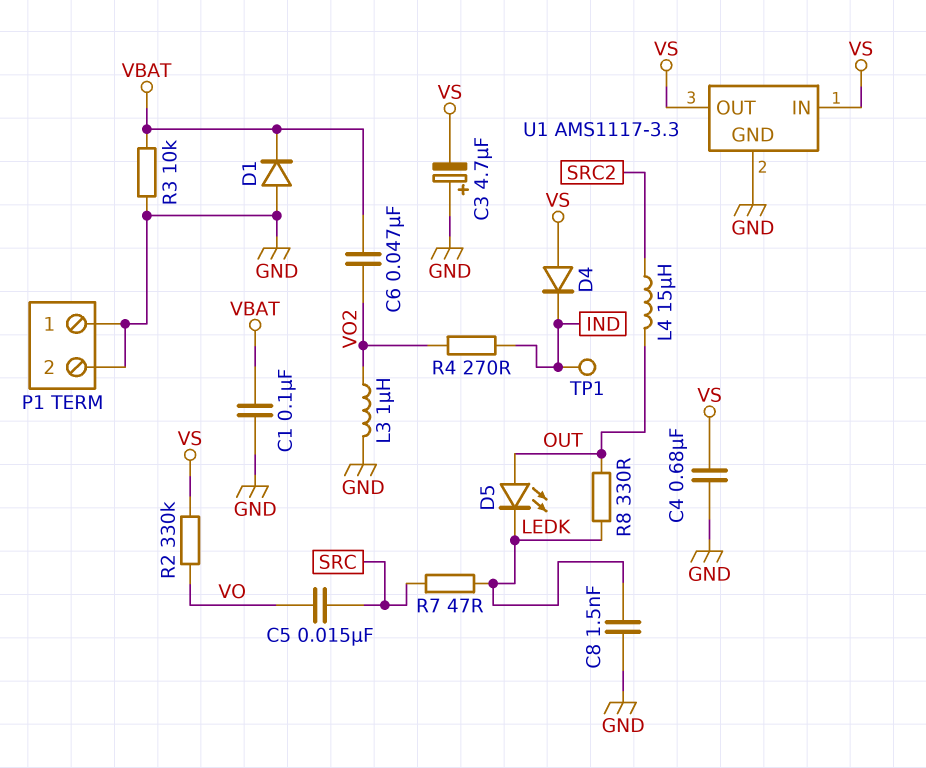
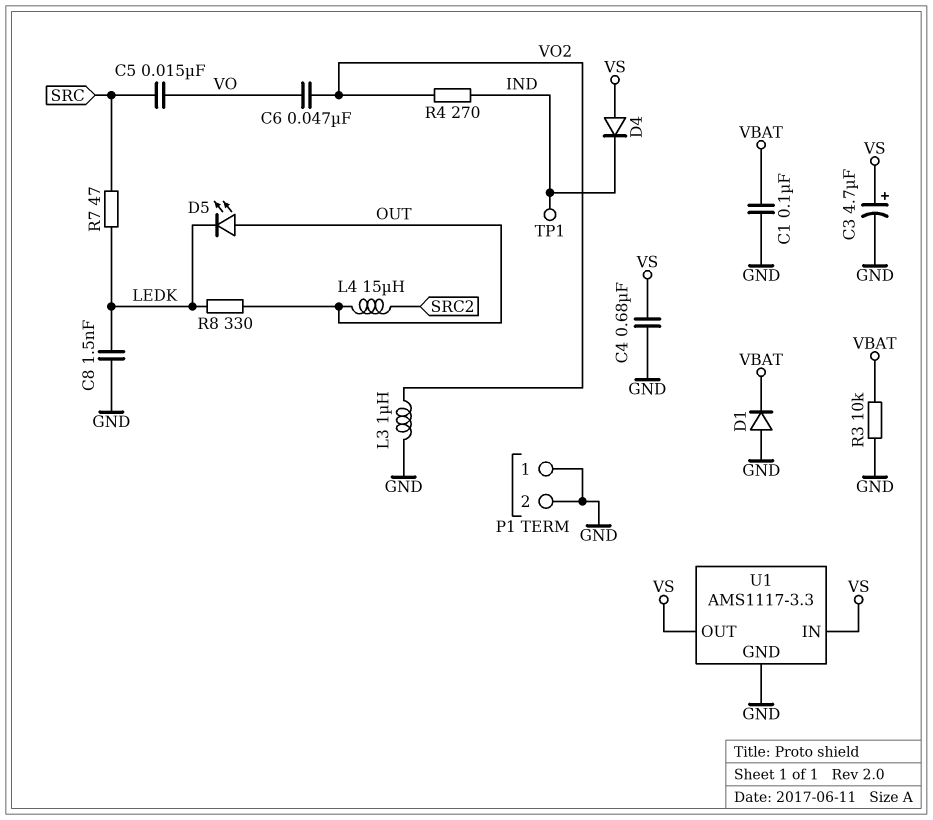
C3: 4.7uF (plus GND, minus VS) -> 4.7uF (plus VS, minus GND)
C6: 47nF (VBAT, VO2) -> 47nF (VO, VO2)
R2: 330k (VO, VS) -> none

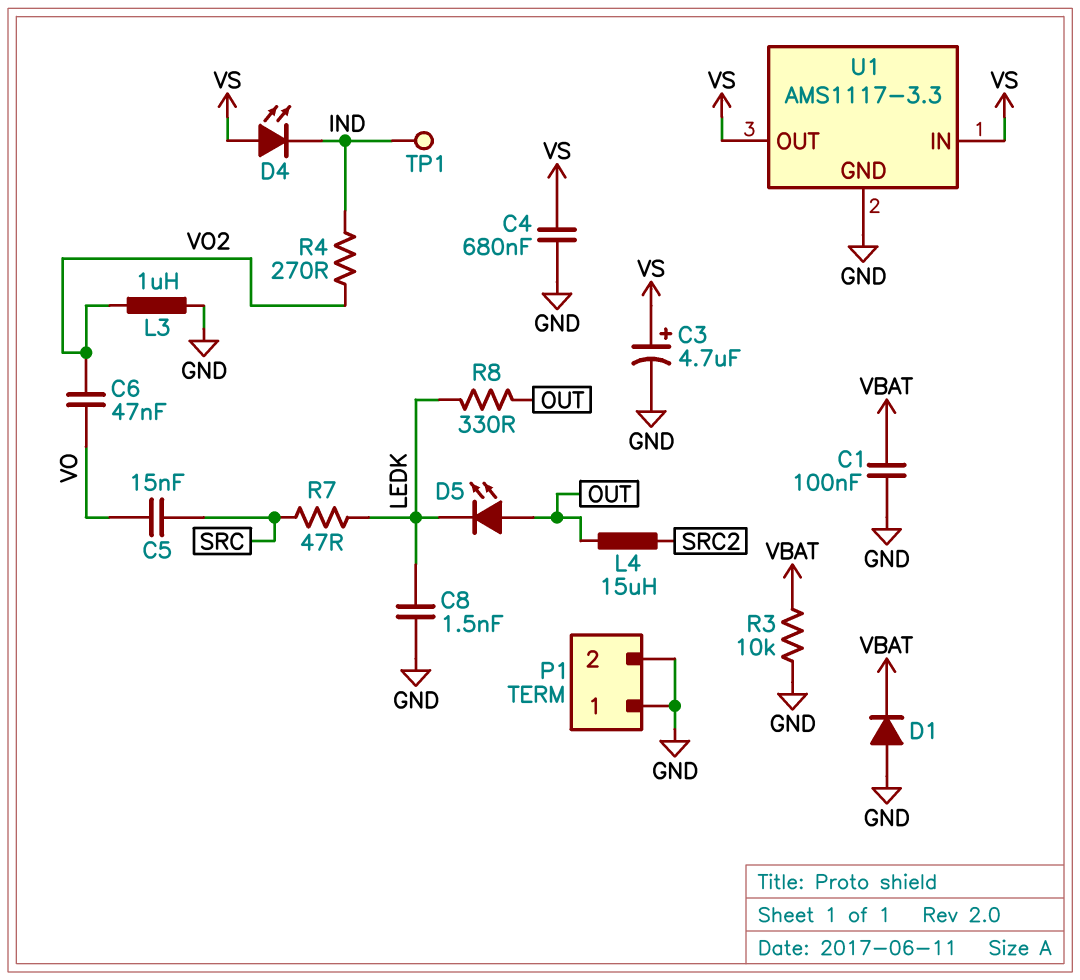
D4: diode (A VS, K IND) -> LED (A VS, K IND)

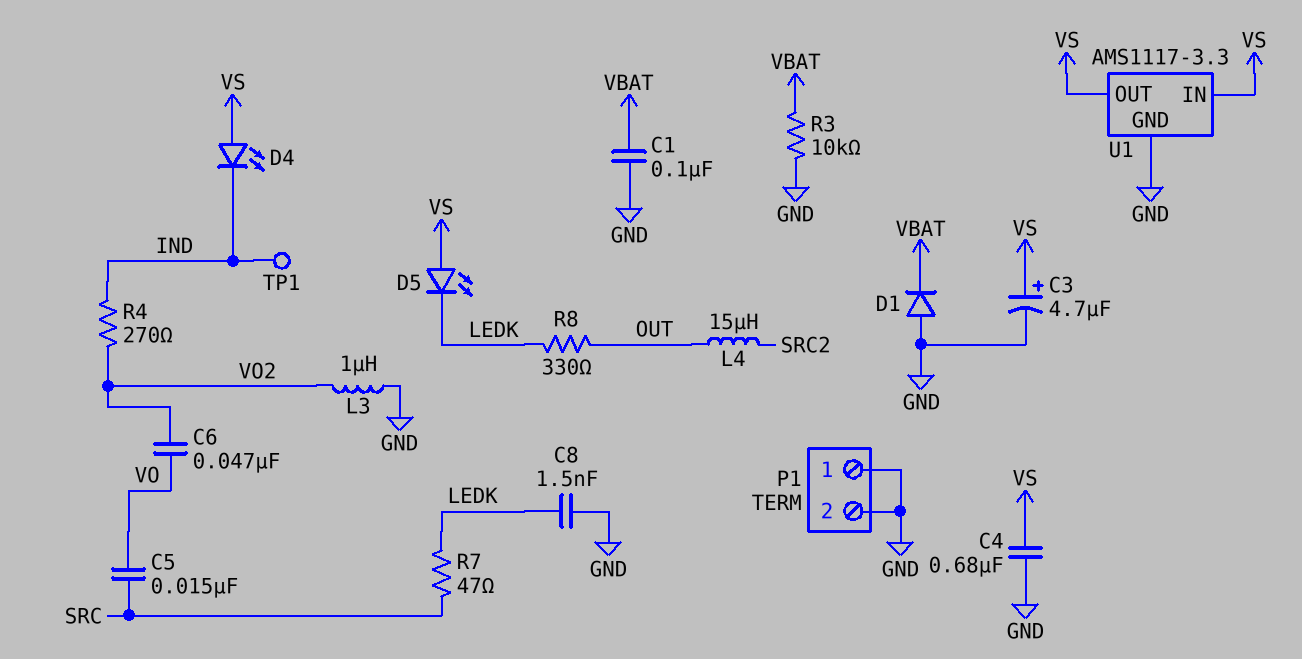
D5: LED (A OUT, K LEDK) -> LED (A VS, K LEDK)

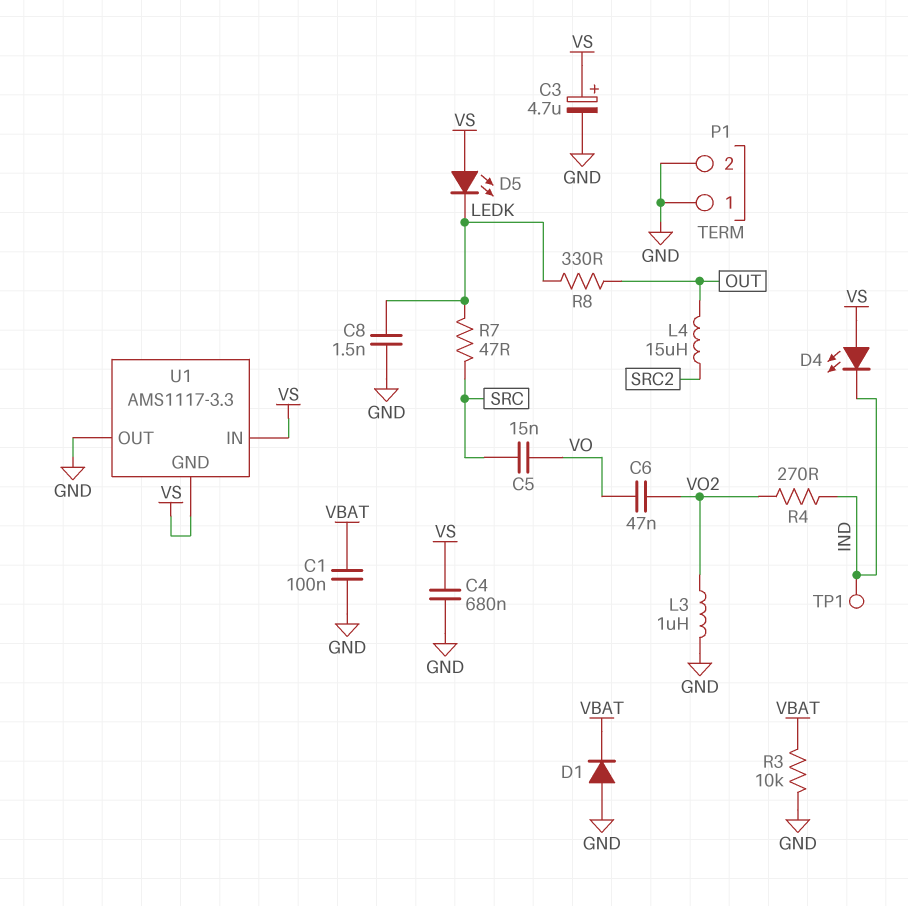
U1 pin GND: GND -> VS
U1 pin OUT: VS -> GND

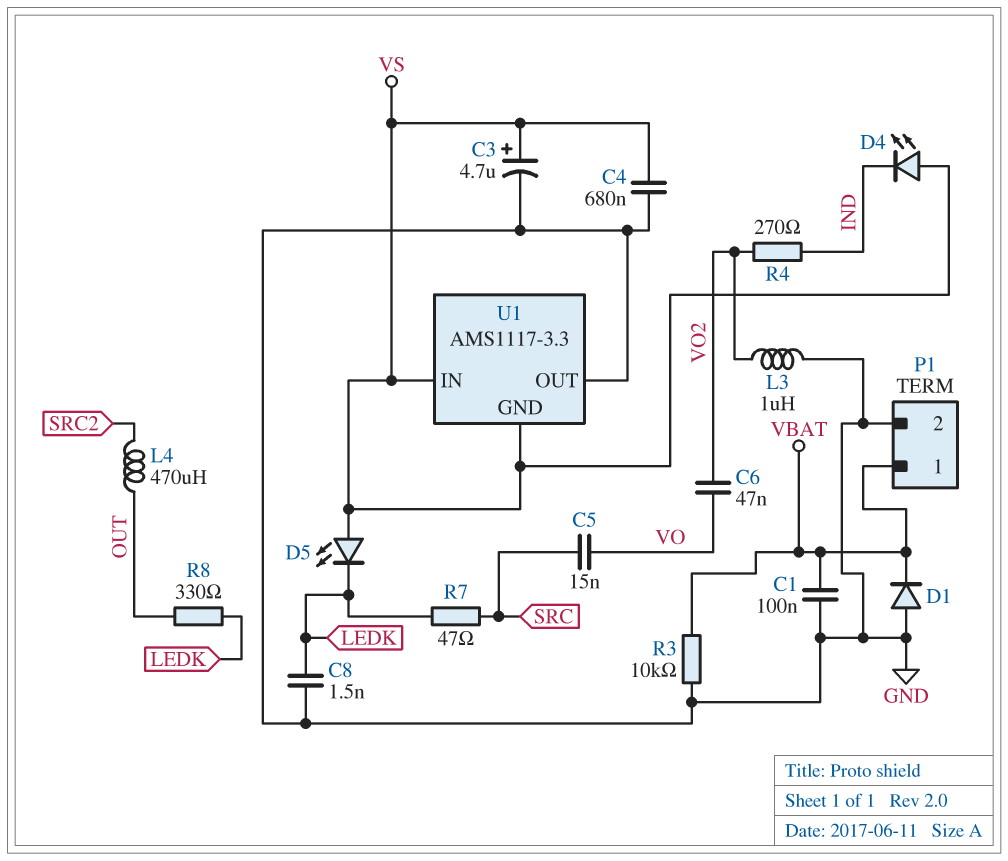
L4: 15uH (OUT, SRC2) -> 470uH (OUT, SRC2)
P1 pin 1: GND -> VBAT
TP1: test point (IND) -> none

